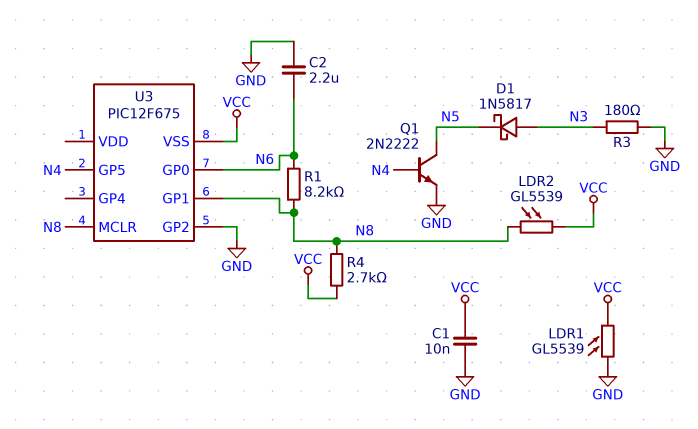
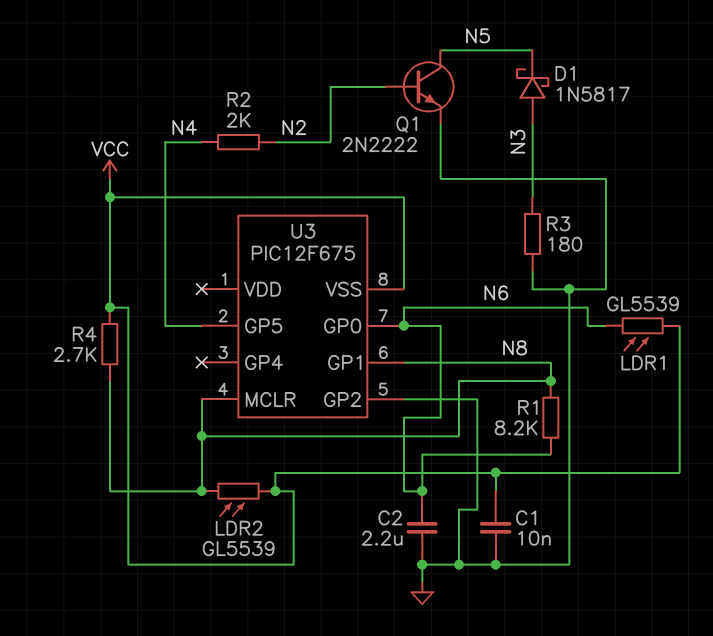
LDR1: GL5539 (GND, VCC) -> GL5539 (N6, VCC)
Q1: NPN 2N2222 (B N4, C N5, E GND) -> NPN 2N2222 (B N2, C N5, E GND)
R2: none -> 2k (N2, N4)

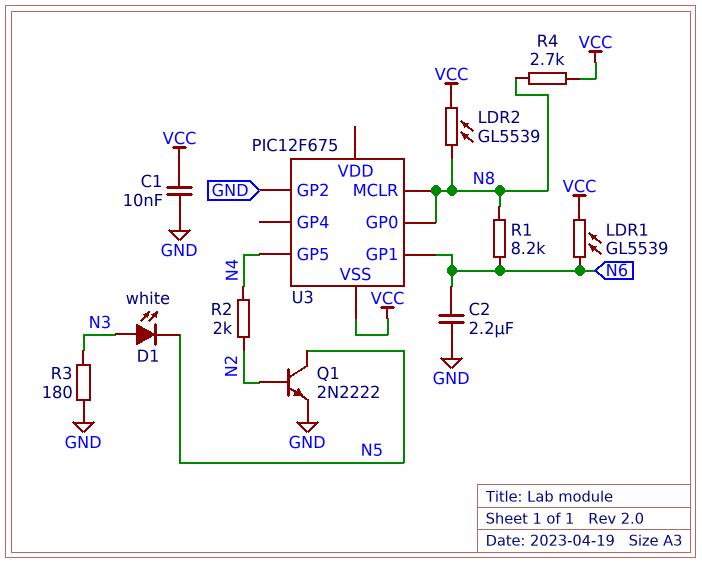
D1: schottky 1N5817 (A N3, K N5) -> LED white (A N3, K N5)
U3 pin GP0: N6 -> N8
U3 pin GP1: N8 -> N6

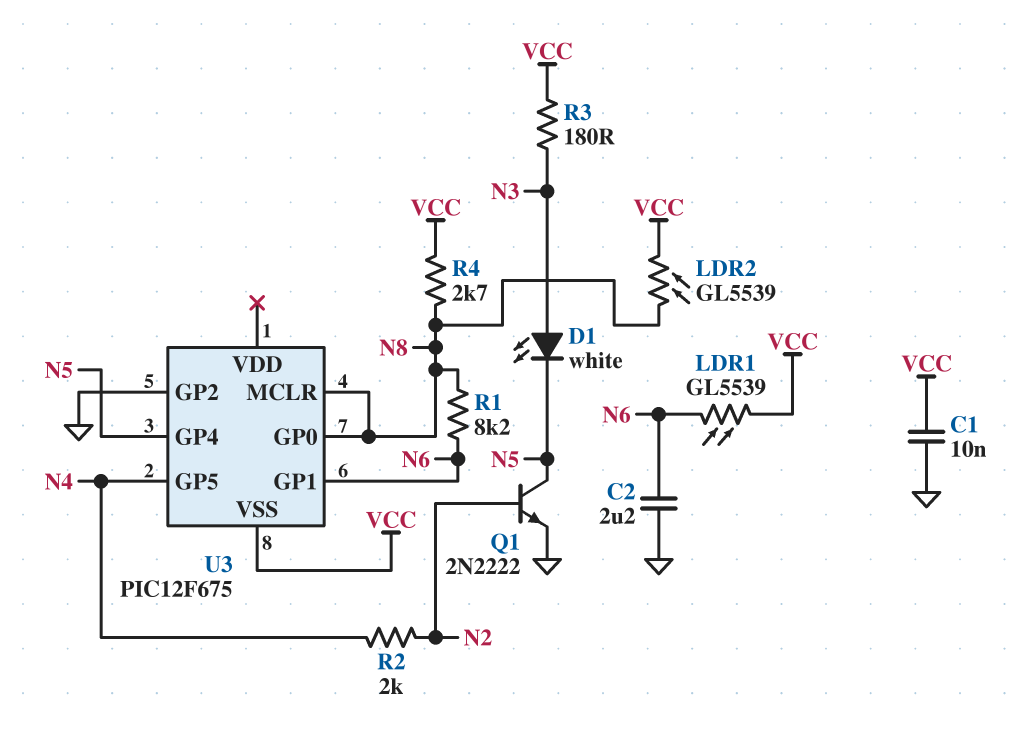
R3: 180 (GND, N3) -> 180 (N3, VCC)
U3 pin GP4: none -> N5

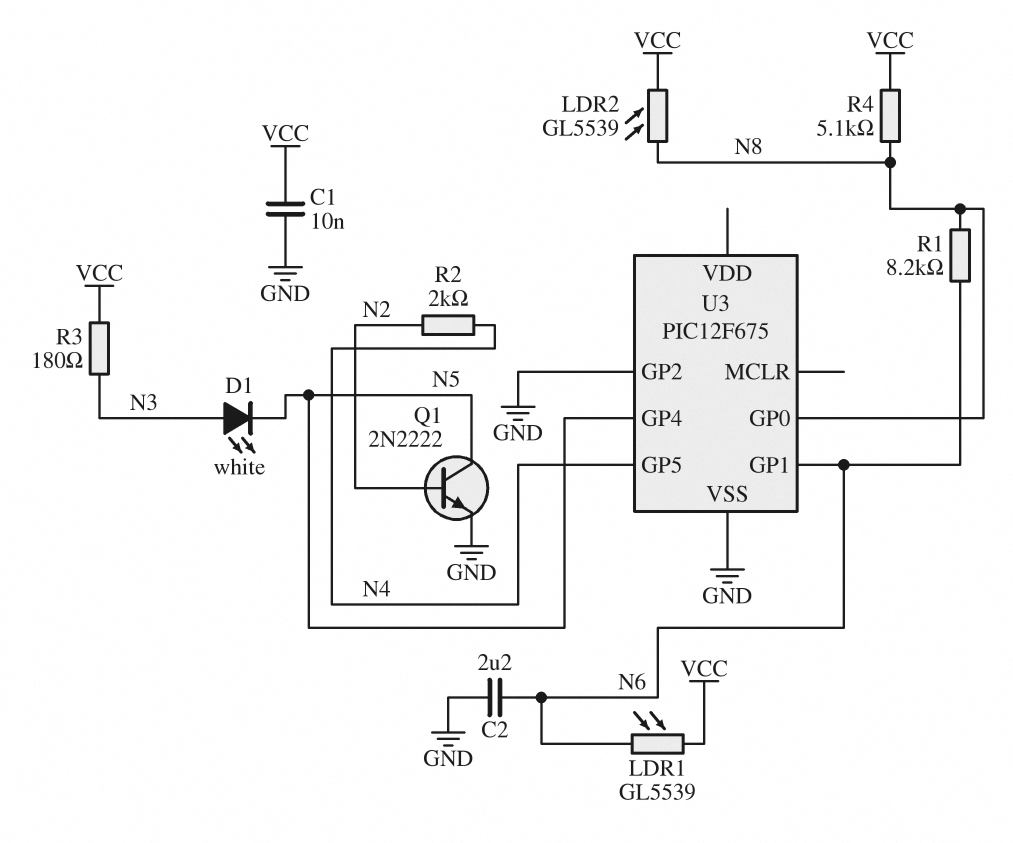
R4: 2.7k (N8, VCC) -> 5.1k (N8, VCC)
U3 pin MCLR: N8 -> none
U3 pin VSS: VCC -> GND

